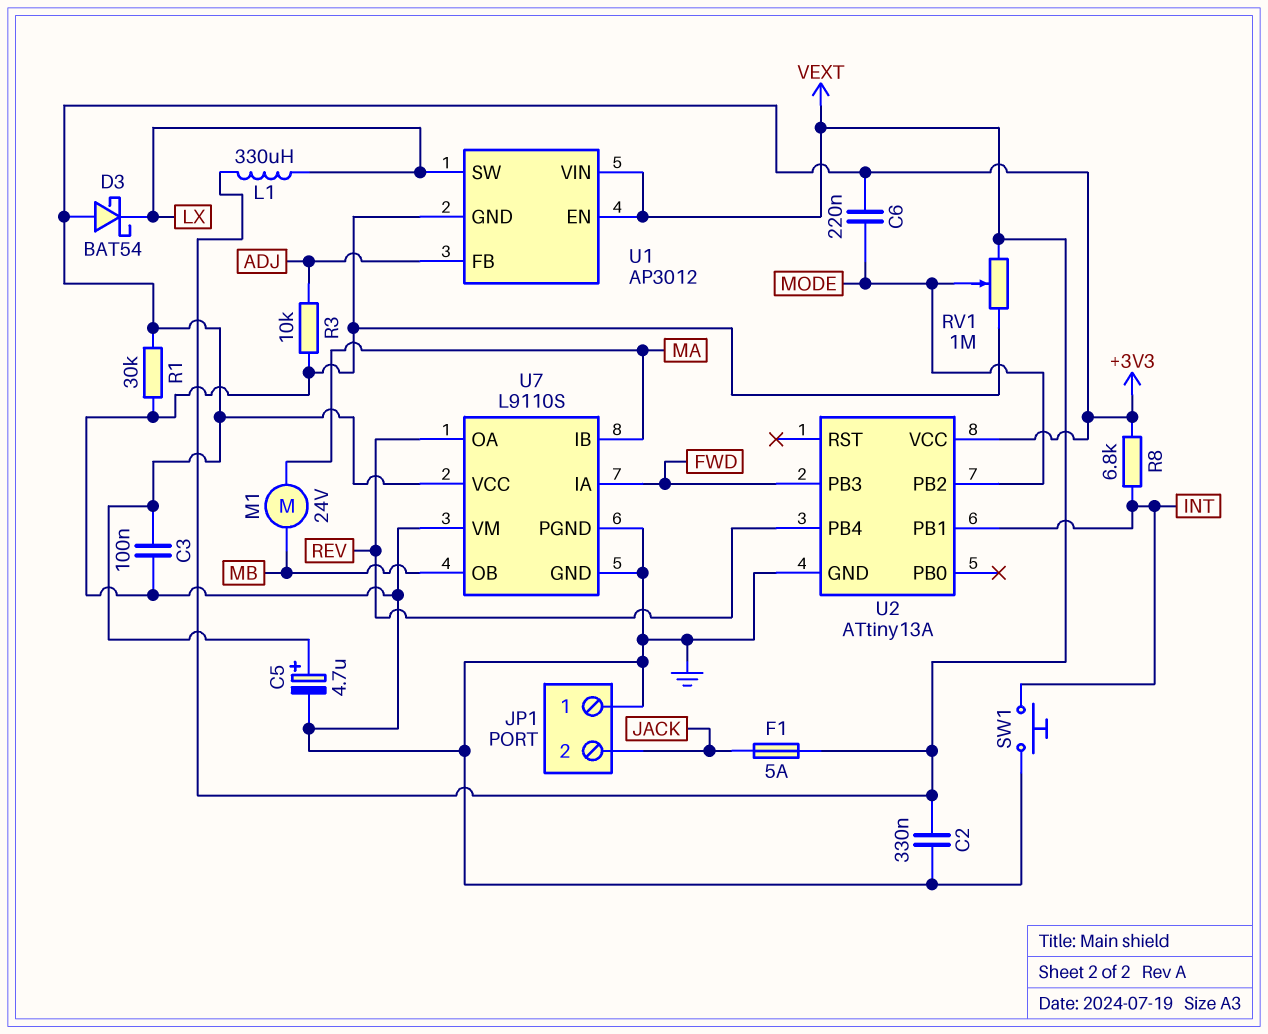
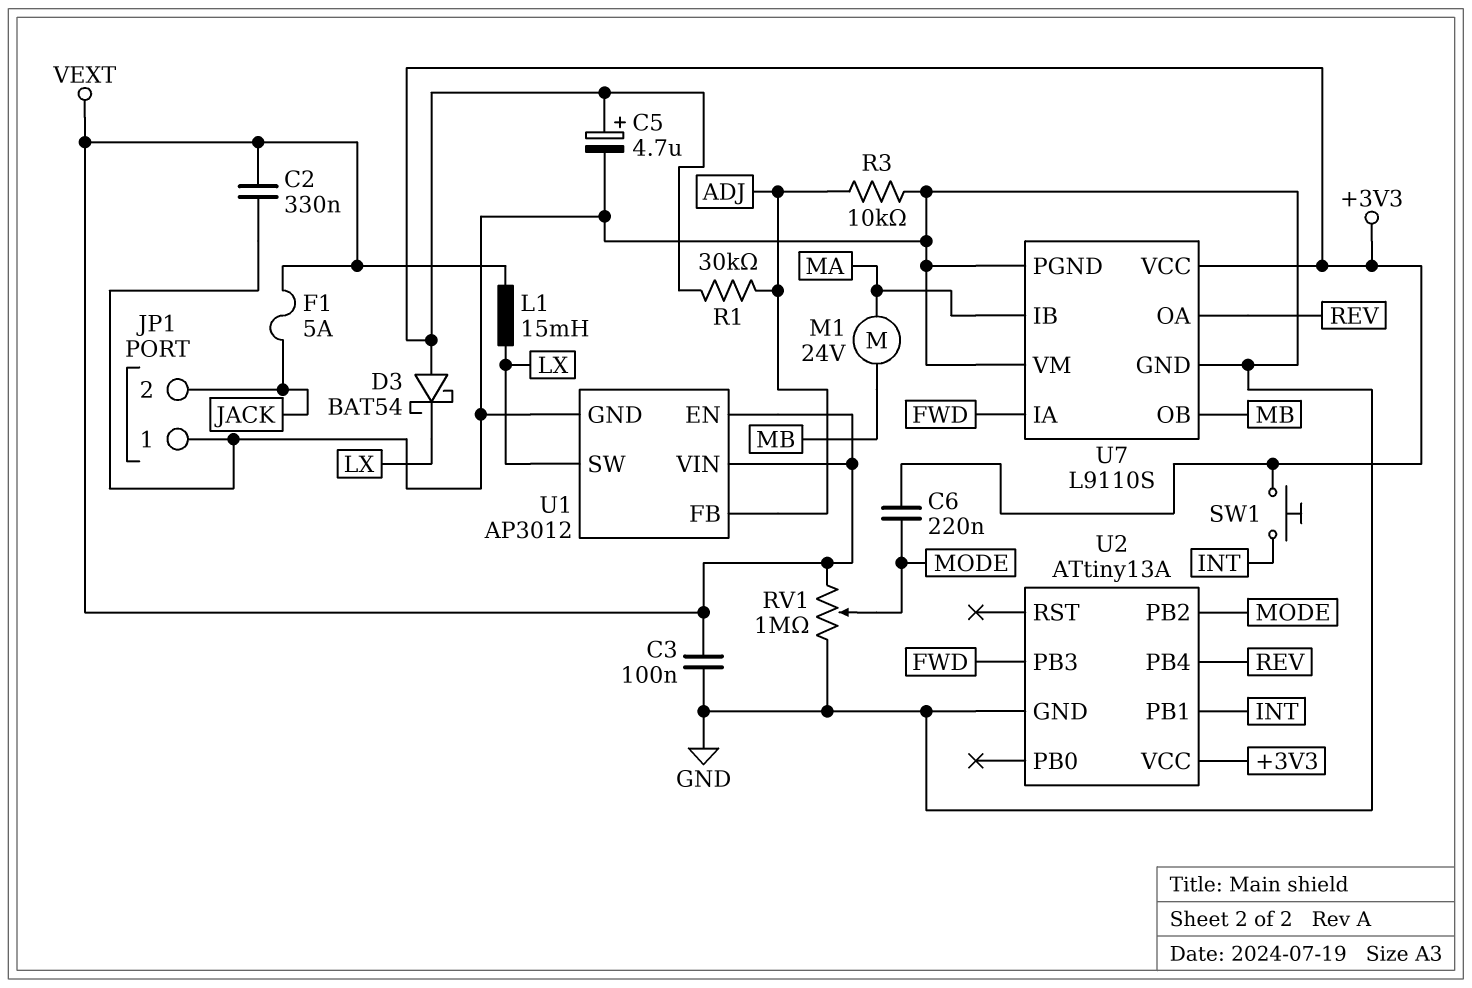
C3: 100nF (+3V3, GND) -> 100nF (GND, VEXT)
L1: 330uH (LX, VEXT) -> 15mH (LX, VEXT)
R1: 30k (+3V3, GND) -> 30k (+3V3, ADJ)
R8: 6.8k (+3V3, INT) -> none
SW1: button (GND, INT) -> button (+3V3, INT)

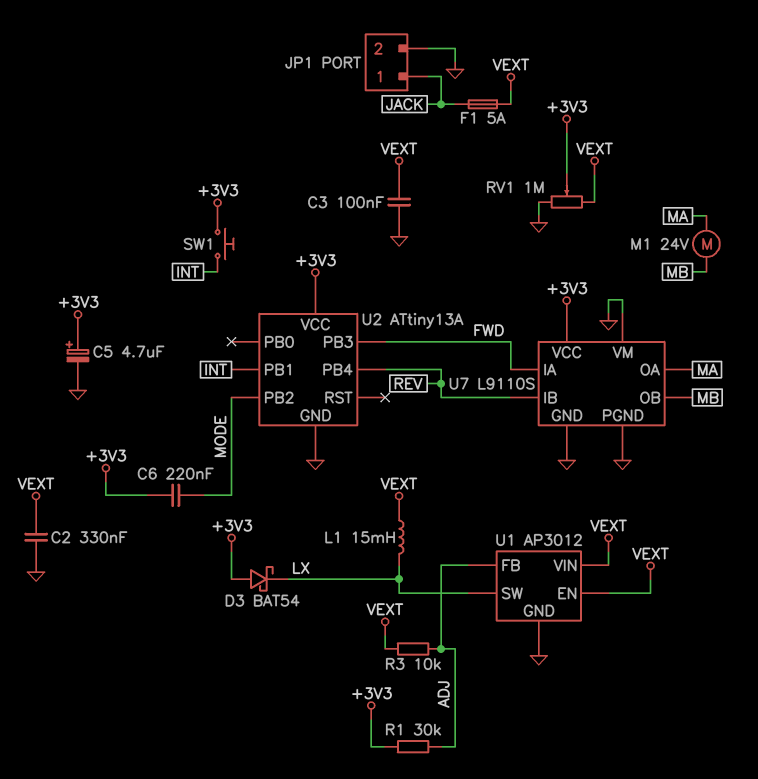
JP1 pin 1: GND -> JACK
JP1 pin 2: JACK -> GND
R3: 10k (ADJ, GND) -> 10k (ADJ, VEXT)
RV1: 1M (GND, VEXT, wiper MODE) -> 1M (GND, VEXT, wiper +3V3)
U7 pin IB: MA -> REV
U7 pin OA: REV -> MA

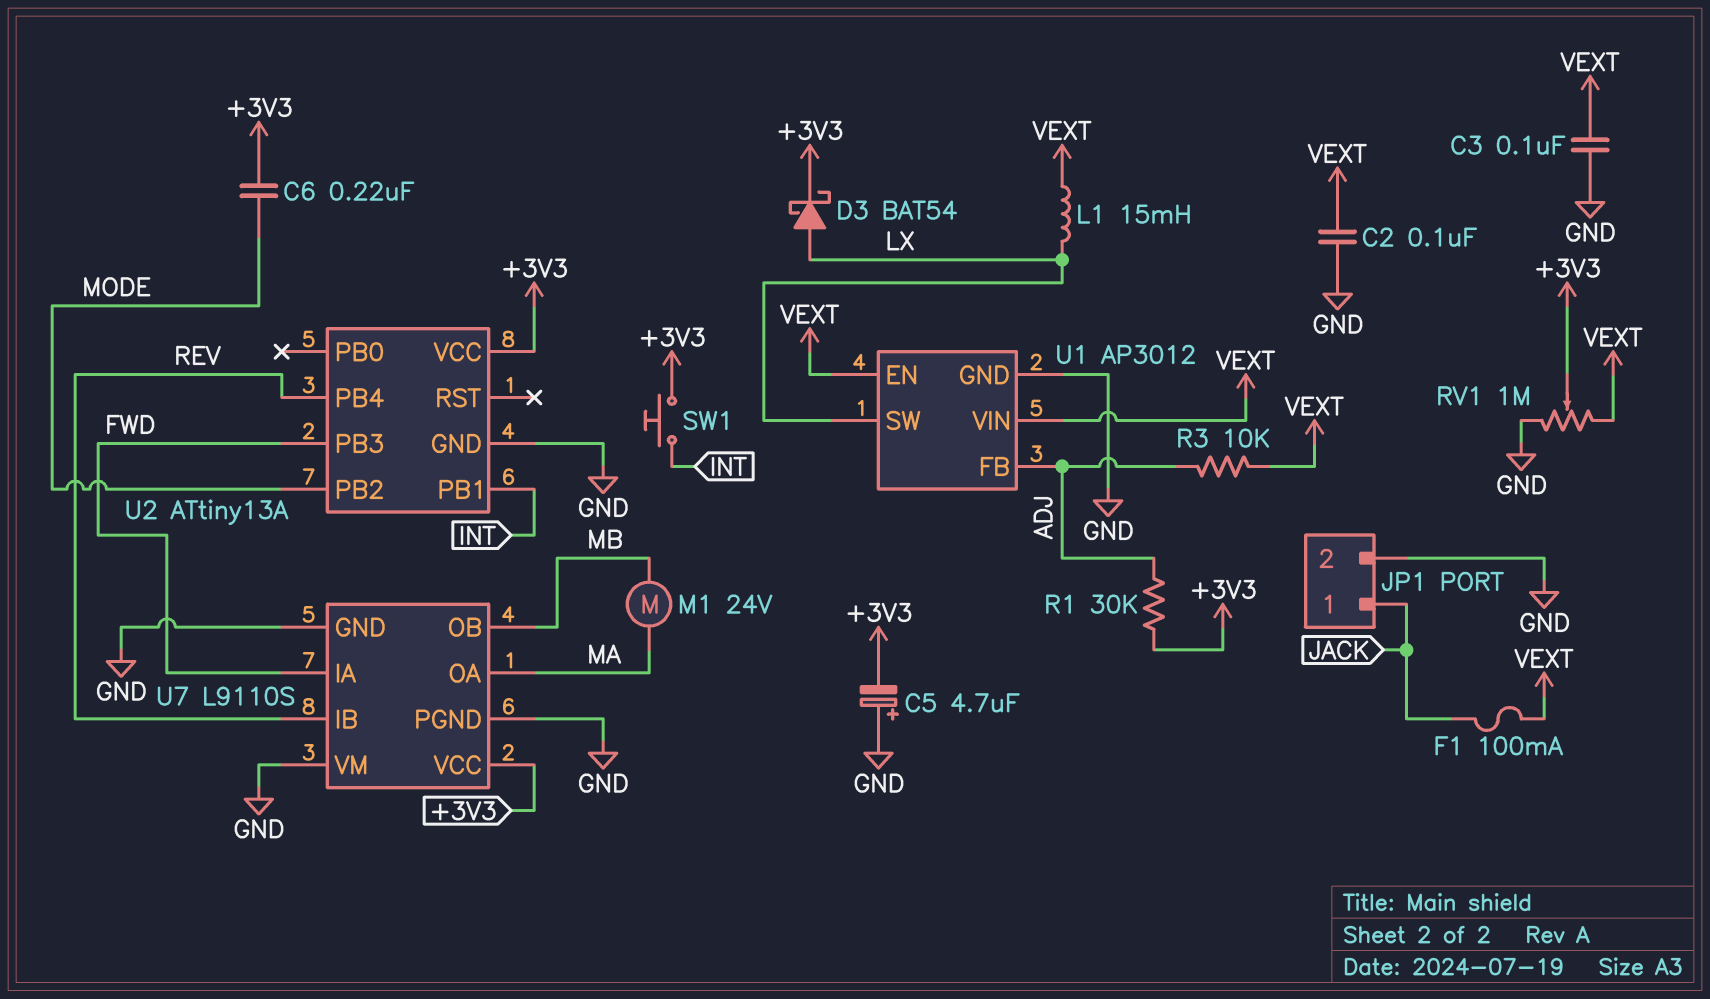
C2: 330nF (GND, VEXT) -> 100nF (GND, VEXT)
C5: 4.7uF (plus +3V3, minus GND) -> 4.7uF (plus GND, minus +3V3)
D3: schottky BAT54 (A +3V3, K LX) -> schottky BAT54 (A LX, K +3V3)
F1: 5A (JACK, VEXT) -> 100mA (JACK, VEXT)

